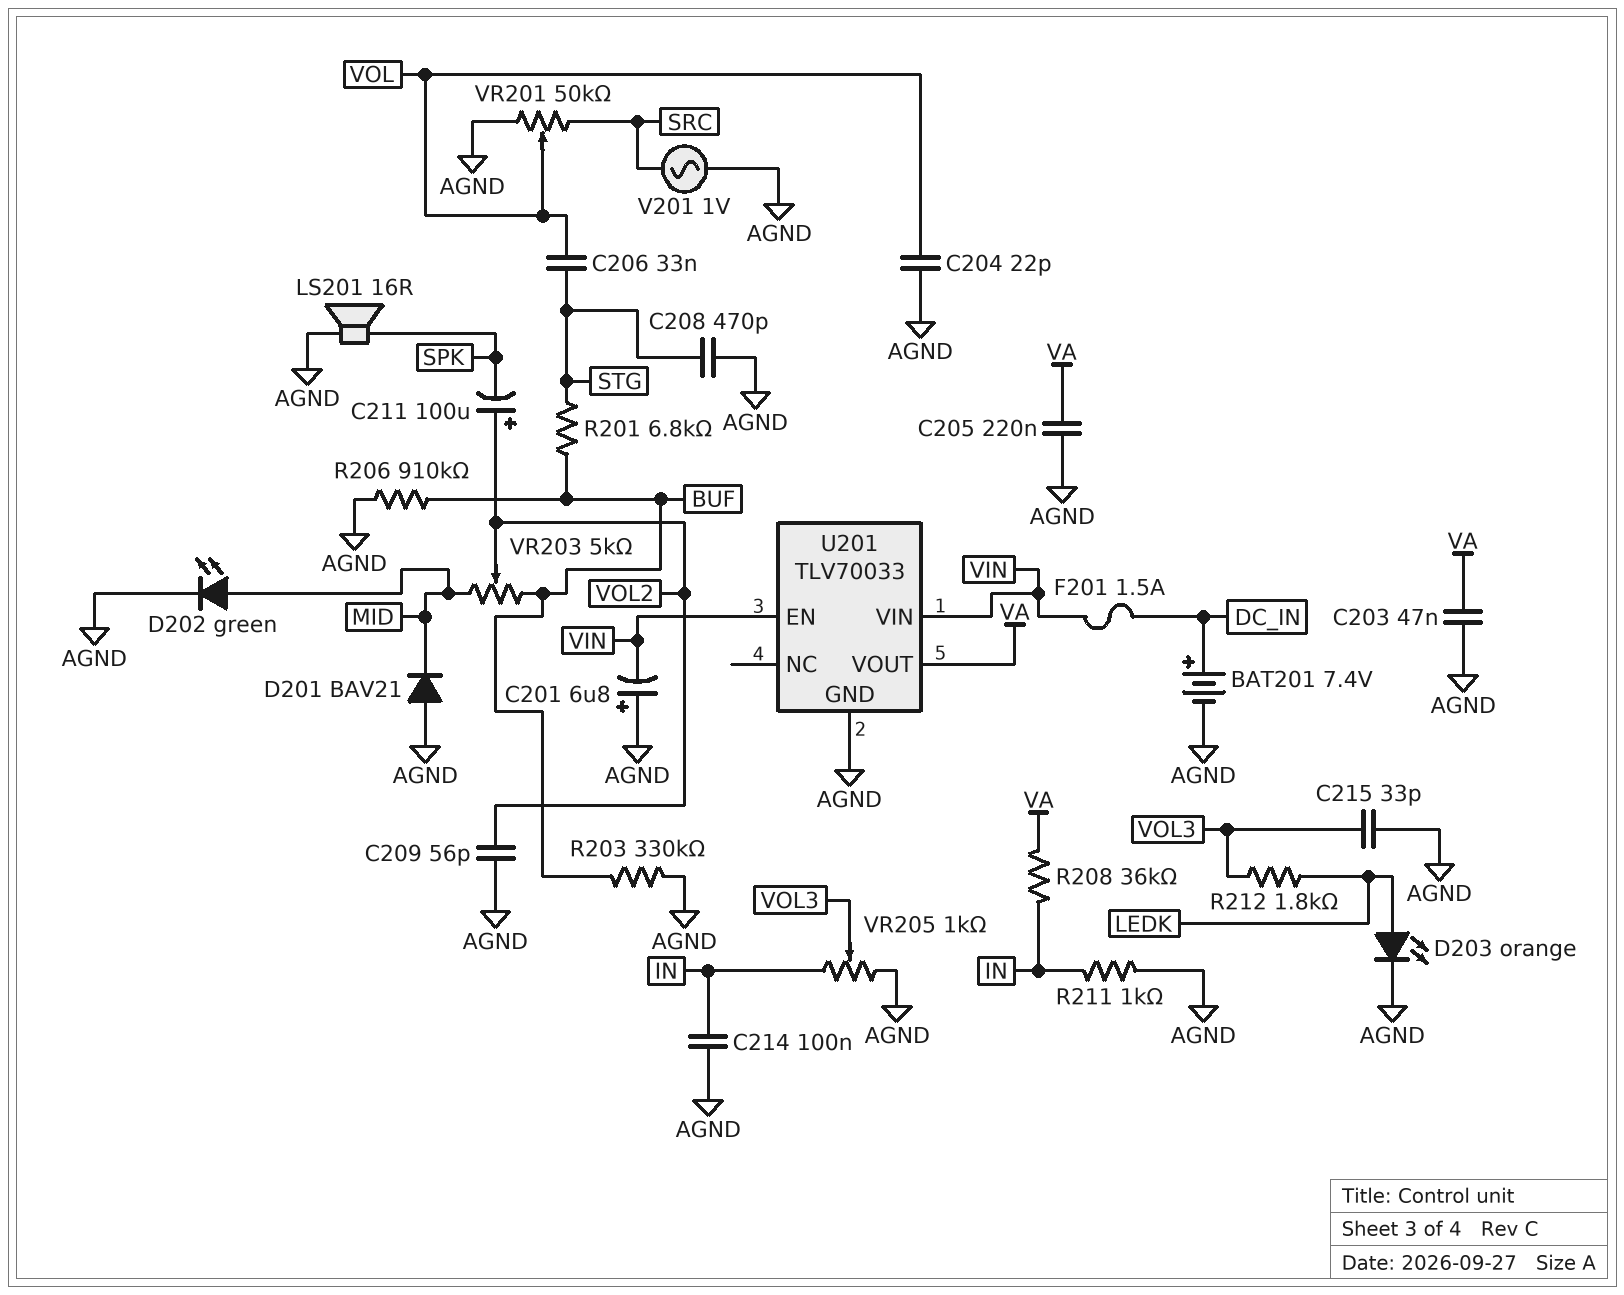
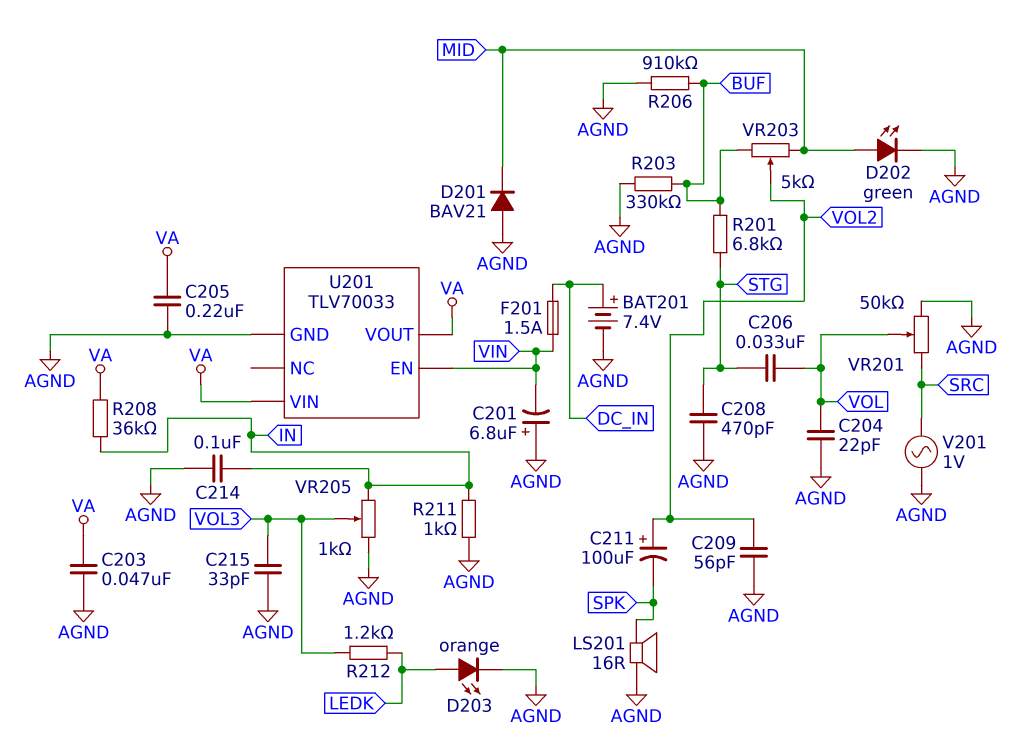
R212: 1.8k (LEDK, VOL3) -> 1.2k (LEDK, VOL3)
U201 pin VIN: VIN -> VA

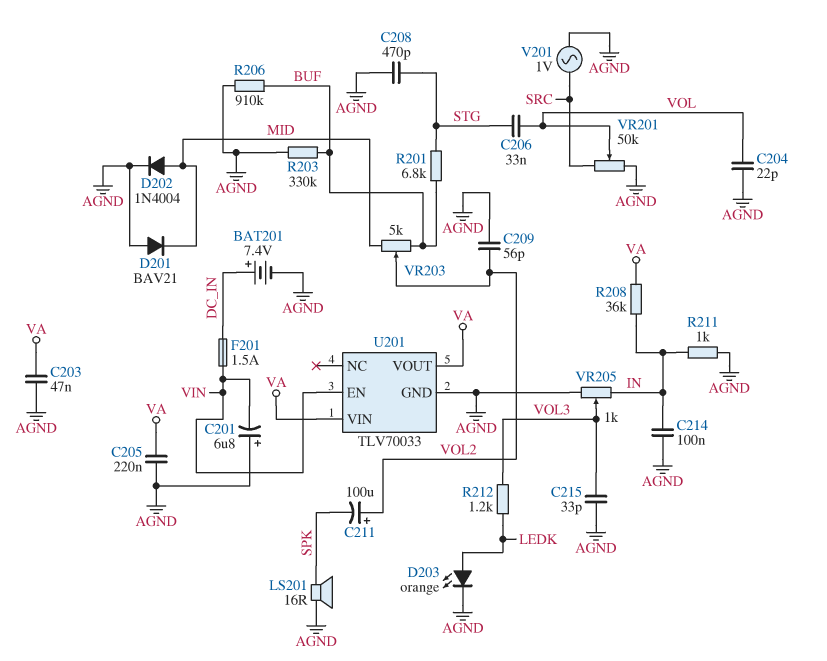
D202: LED green (A MID, K AGND) -> diode 1N4004 (A MID, K AGND)

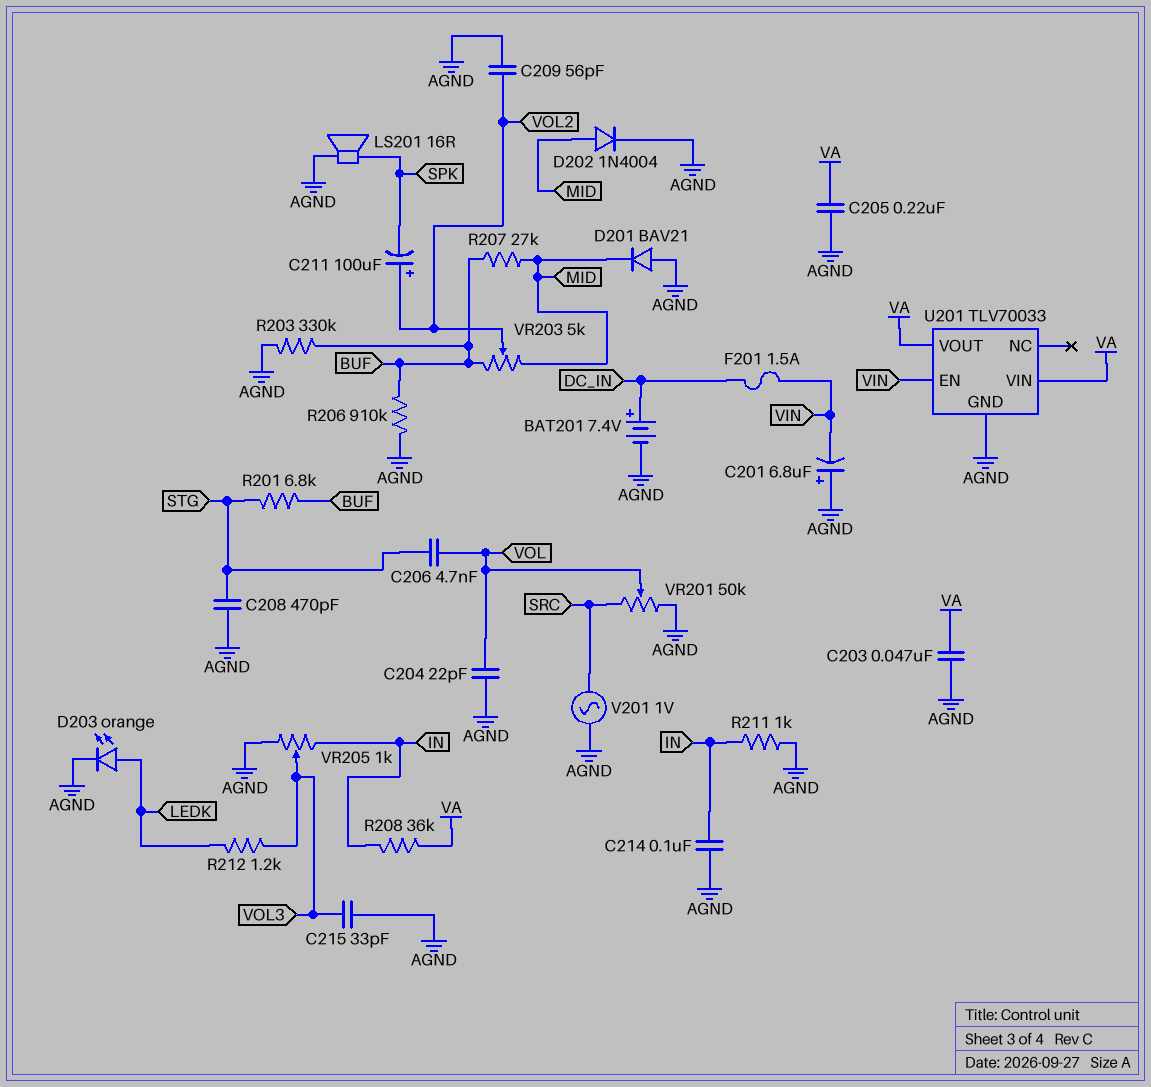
C206: 33nF (STG, VOL) -> 4.7nF (STG, VOL)
R207: none -> 27k (BUF, MID)

